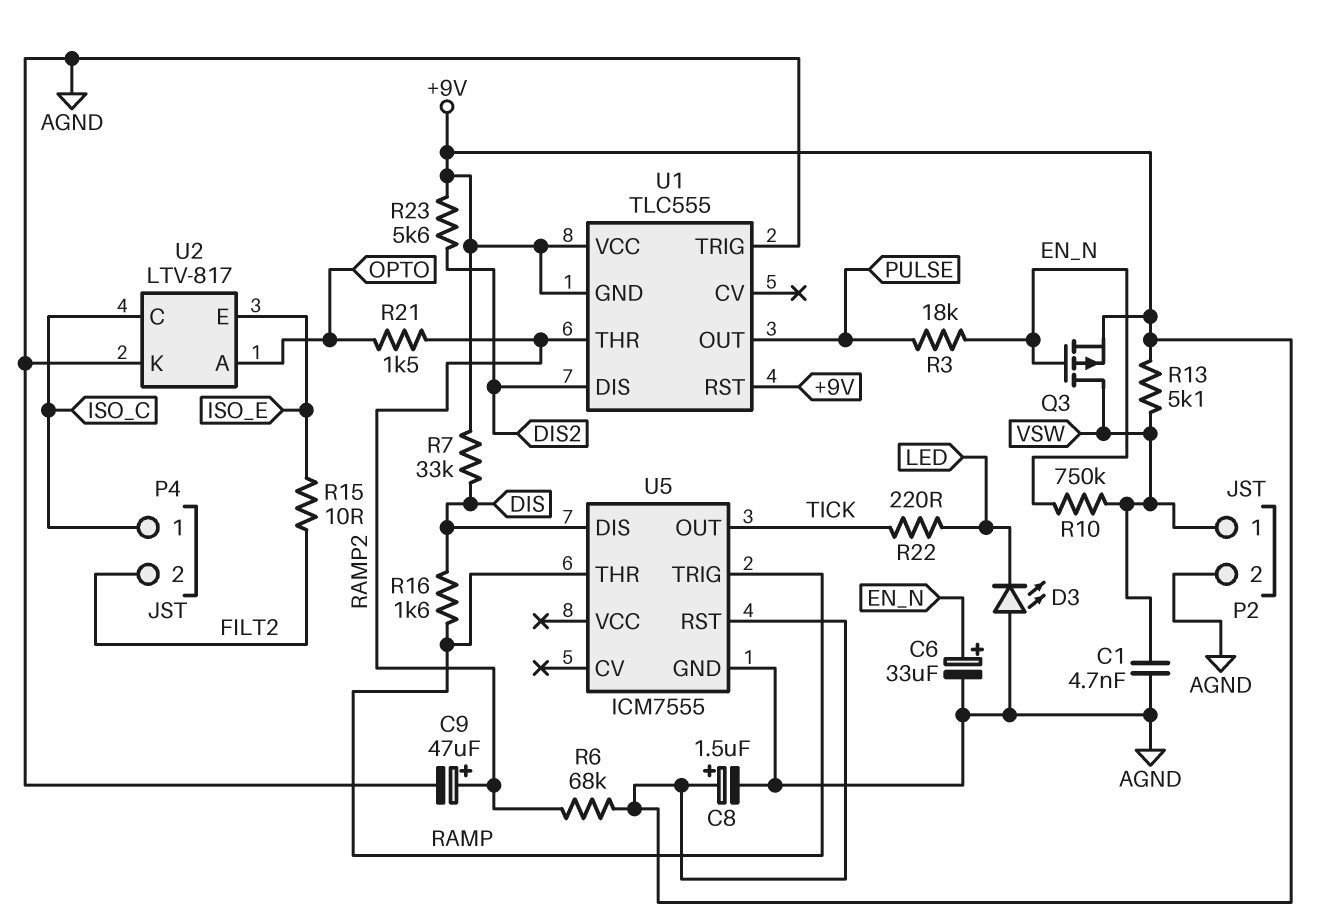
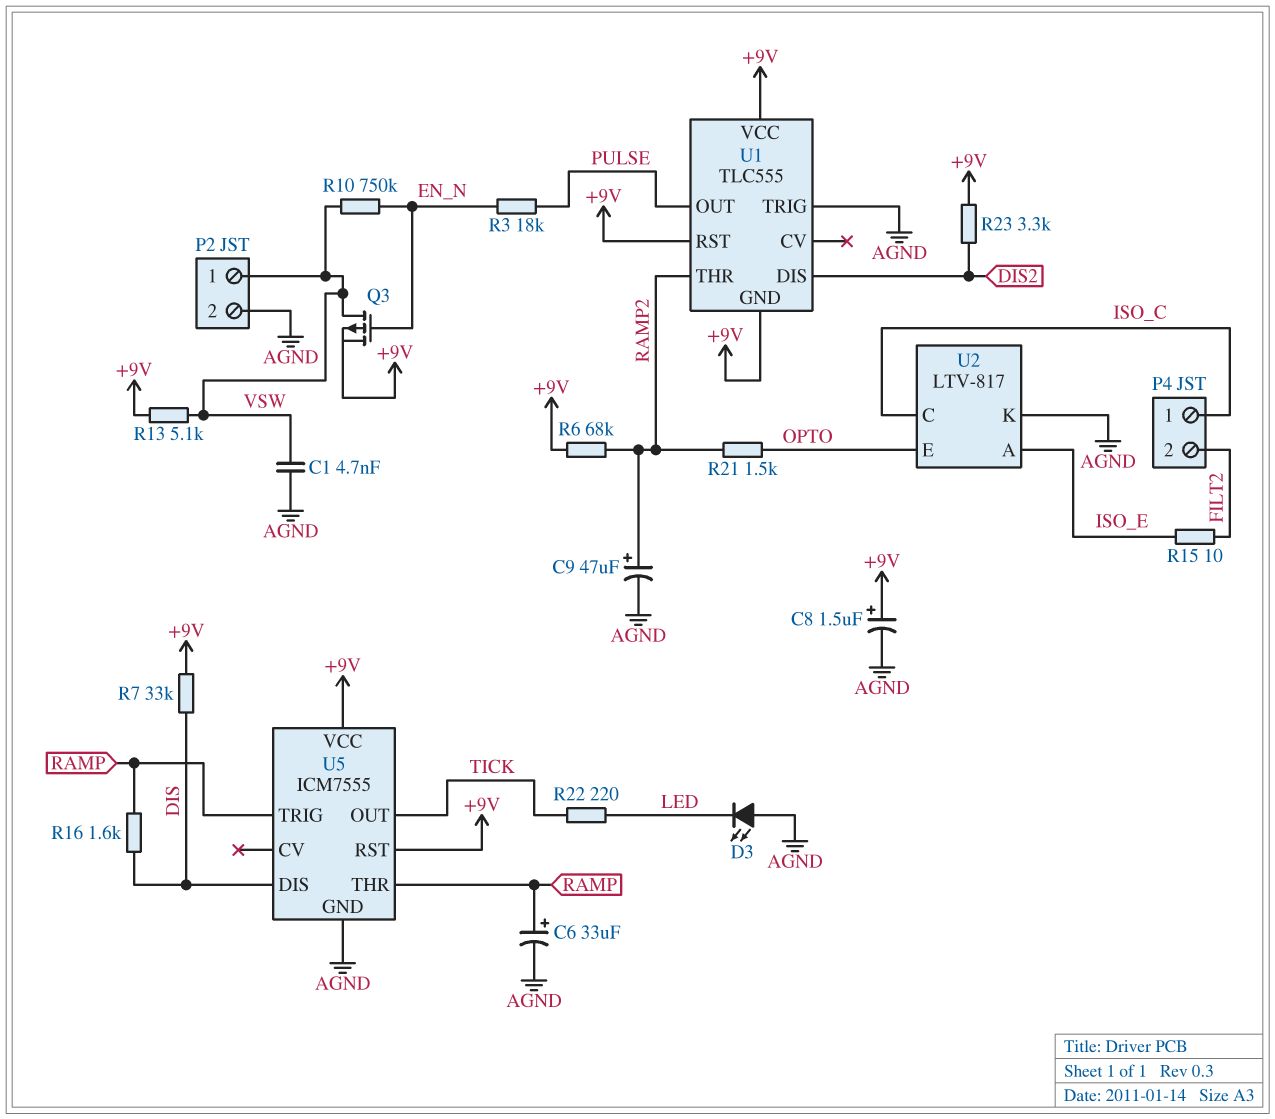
C6: 33uF (plus EN_N, minus AGND) -> 33uF (plus RAMP, minus AGND)
R23: 5.6k (+9V, DIS2) -> 3.3k (+9V, DIS2)
U2 pin A: OPTO -> ISO_E
U2 pin E: ISO_E -> OPTO
U5 pin VCC: none -> +9V

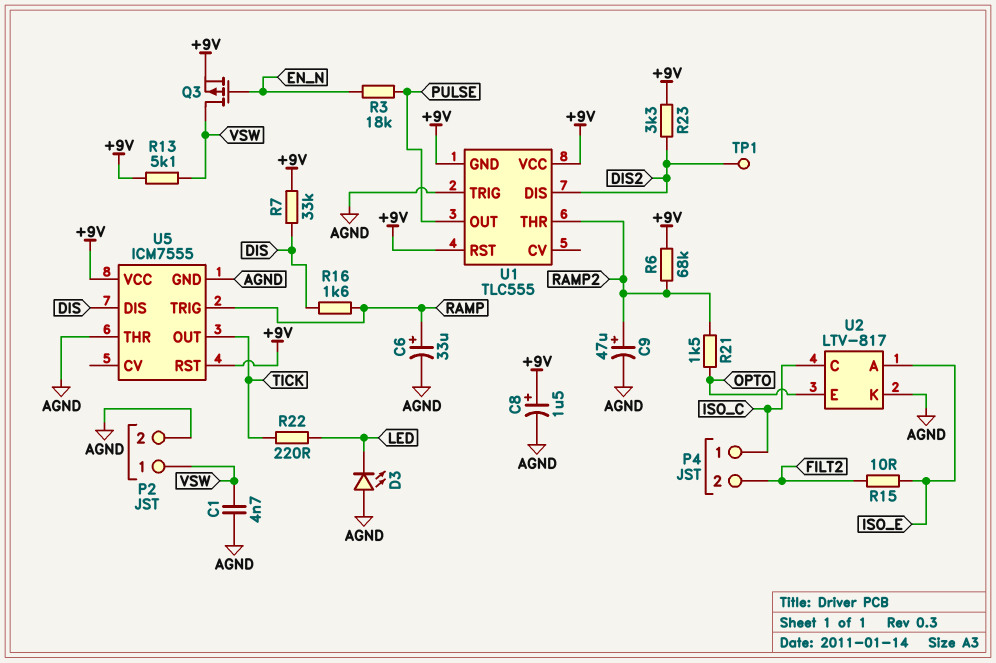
R10: 750k (EN_N, VSW) -> none
TP1: none -> test point (DIS2)
U5 pin THR: RAMP -> AGND

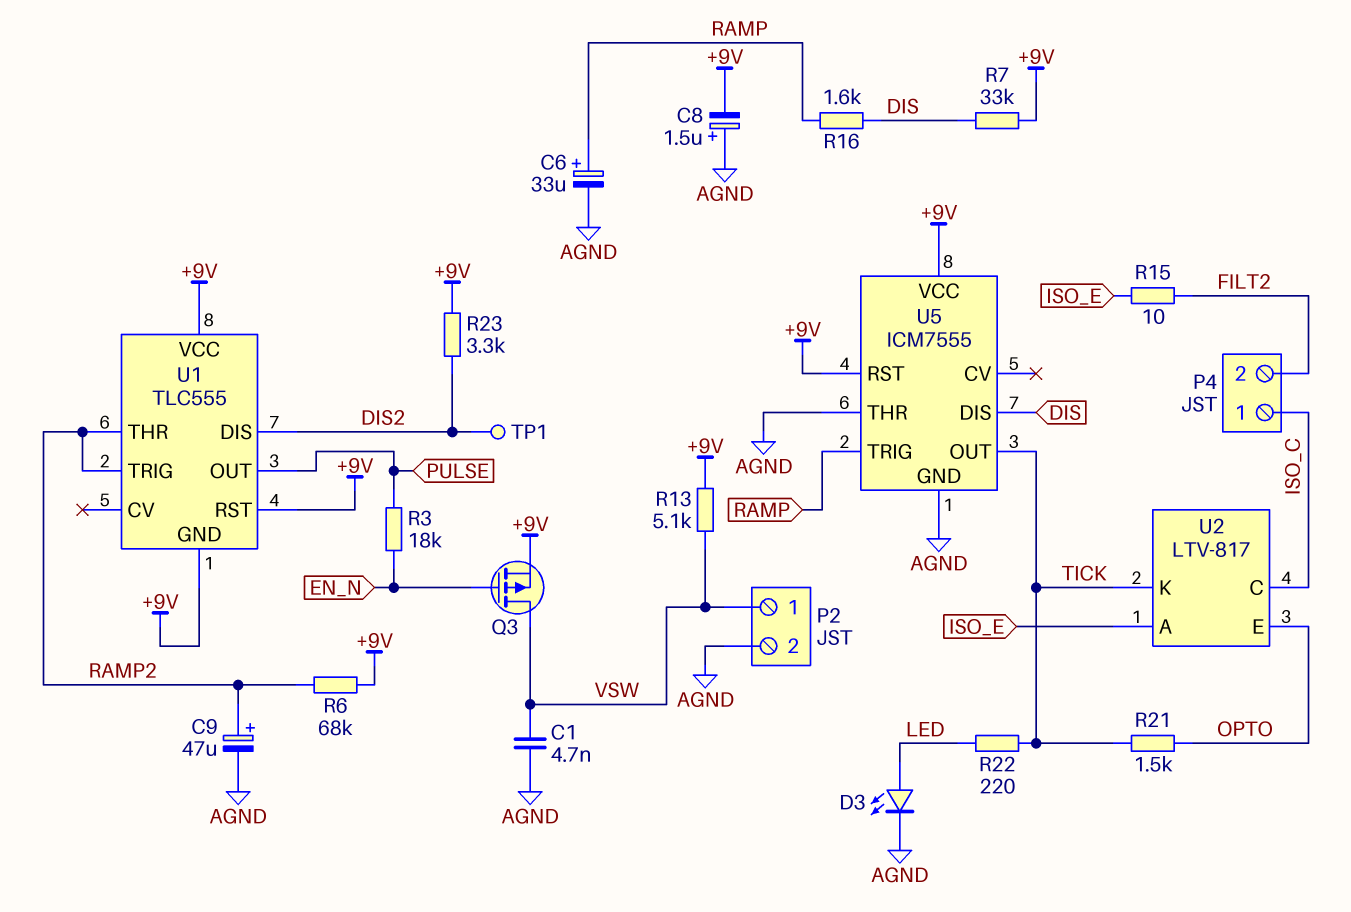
C8: 1.5uF (plus +9V, minus AGND) -> 1.5uF (plus AGND, minus +9V)
D3: LED (A AGND, K LED) -> LED (A LED, K AGND)
R21: 1.5k (OPTO, RAMP2) -> 1.5k (OPTO, TICK)
U1 pin TRIG: AGND -> RAMP2
U2 pin K: AGND -> TICK

